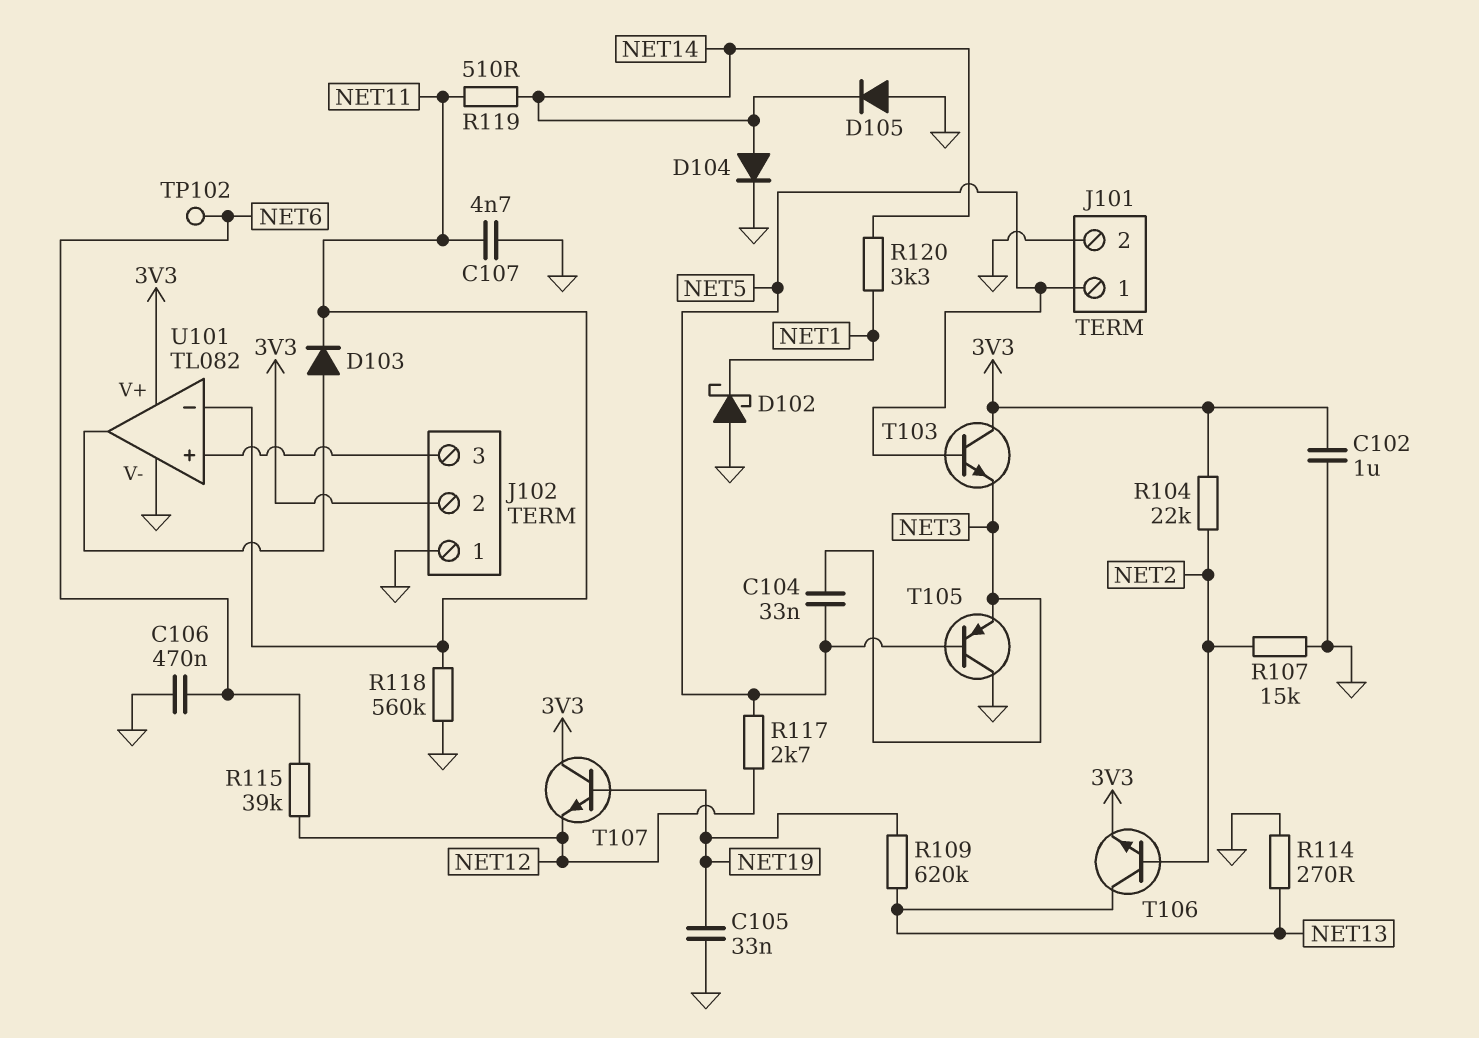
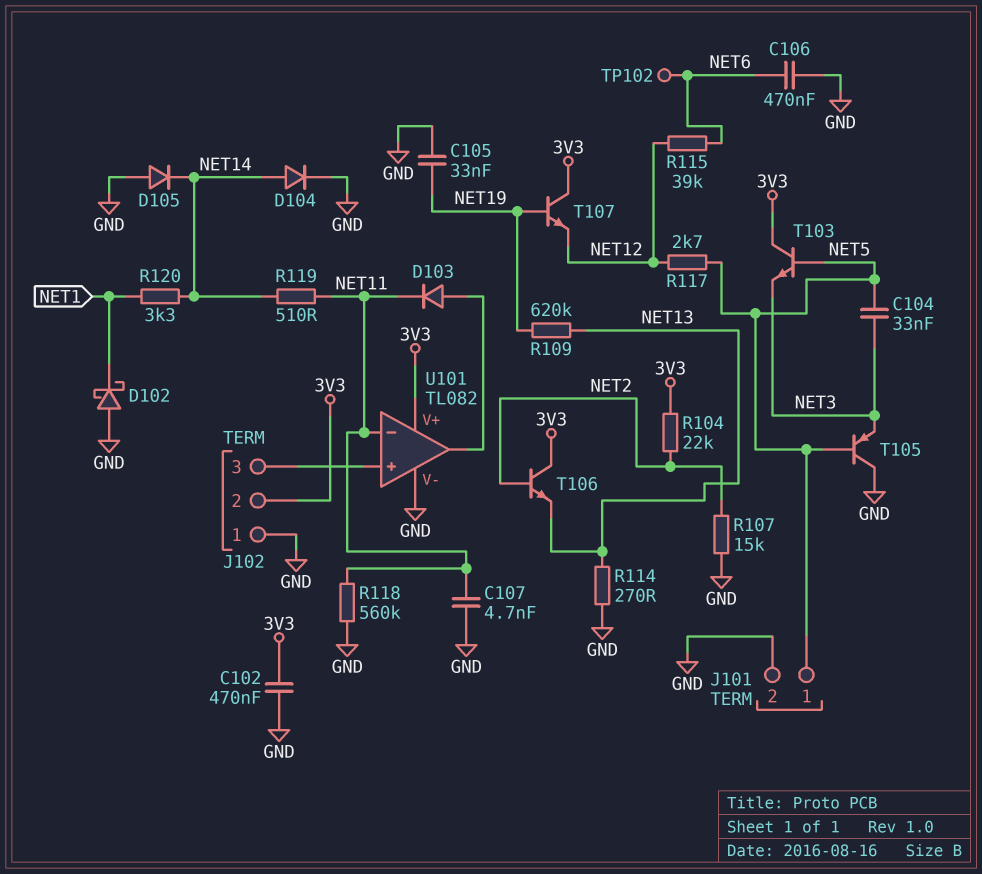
C102: 1uF (3V3, GND) -> 470nF (3V3, GND)
T106: NPN (B NET2, C NET13, E 3V3) -> NPN (B NET2, C 3V3, E NET13)

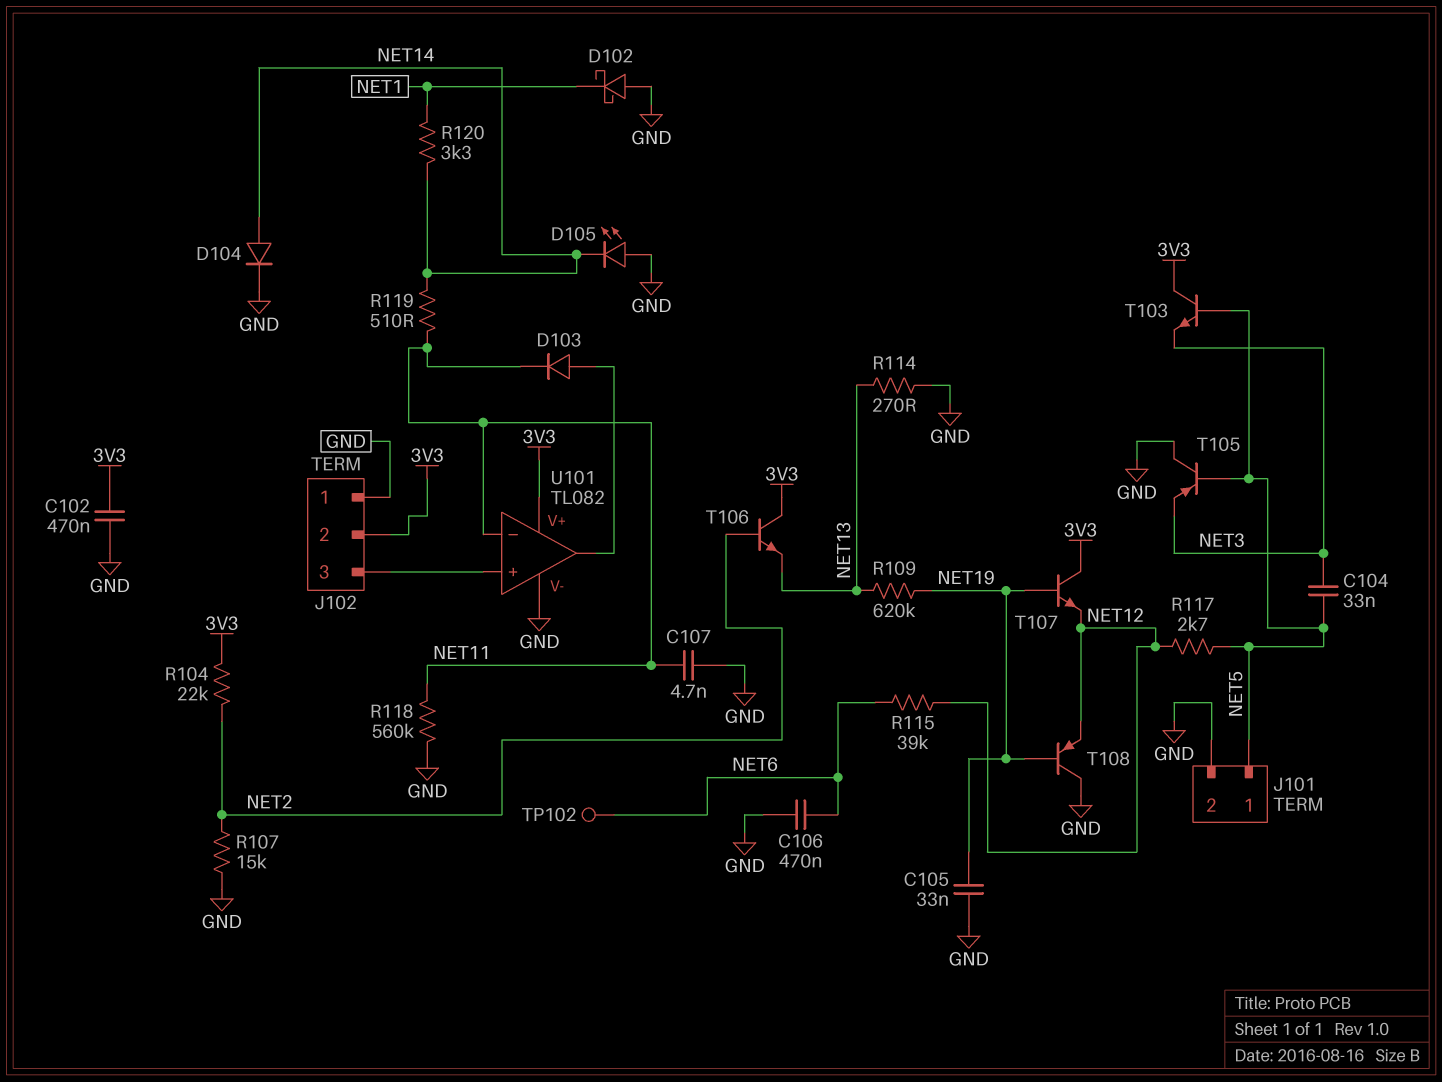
D105: diode (A GND, K NET14) -> LED (A GND, K NET14)
T108: none -> PNP (B NET19, C GND, E NET12)

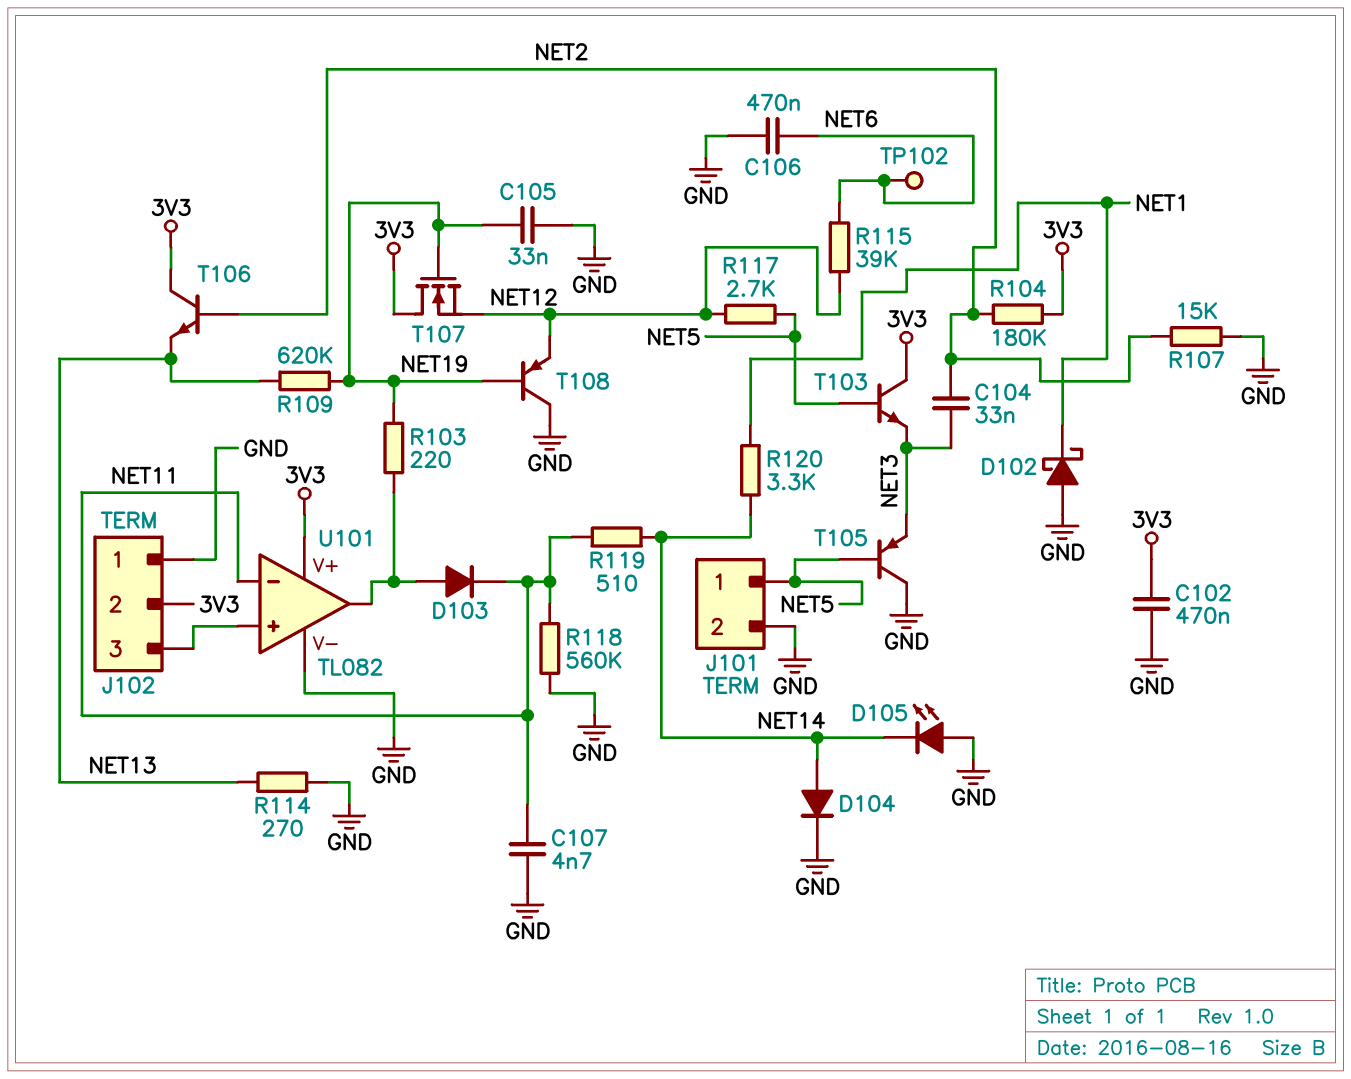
C104: 33nF (NET3, NET5) -> 33nF (NET2, NET3)
R103: none -> 220 (NET19, U101/out)
R104: 22k (3V3, NET2) -> 180k (3V3, NET2)
T107: NPN (B NET19, C 3V3, E NET12) -> NMOS (G NET19, D 3V3, S NET12)

